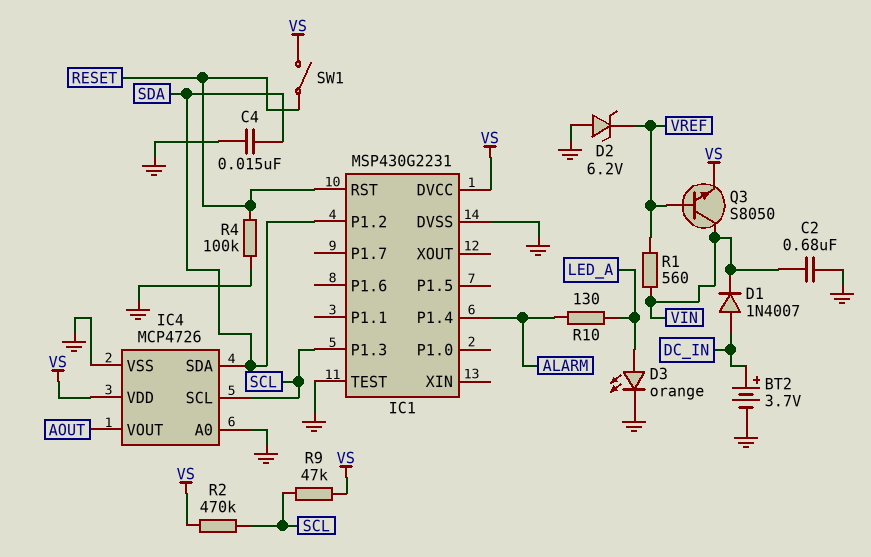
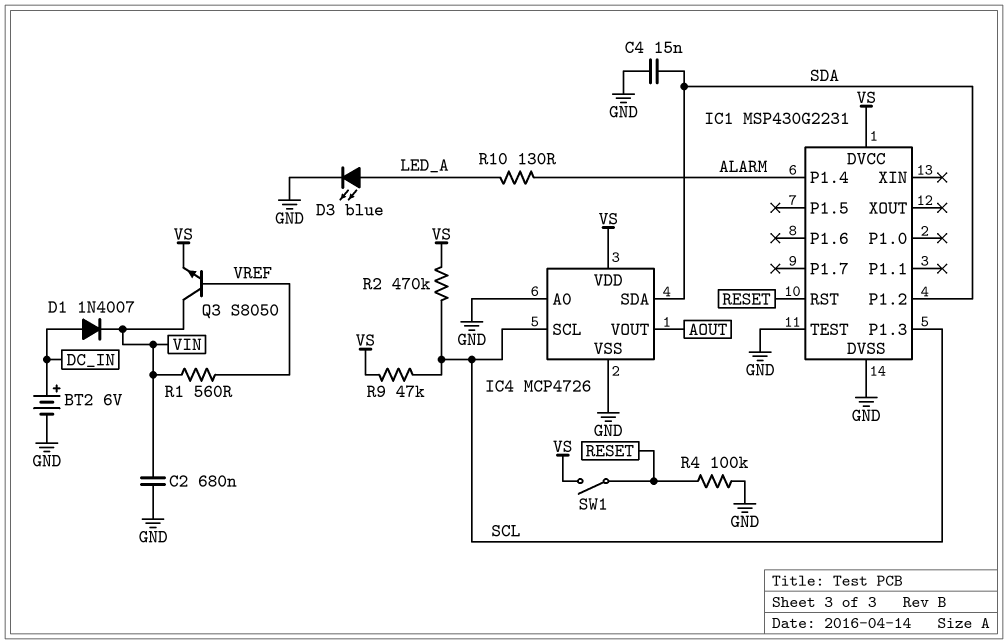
BT2: 3.7V (plus DC_IN, minus GND) -> 6V (plus DC_IN, minus GND)
D2: zener 6.2V (A GND, K VREF) -> none
D3: LED orange (A LED_A, K GND) -> LED blue (A LED_A, K GND)

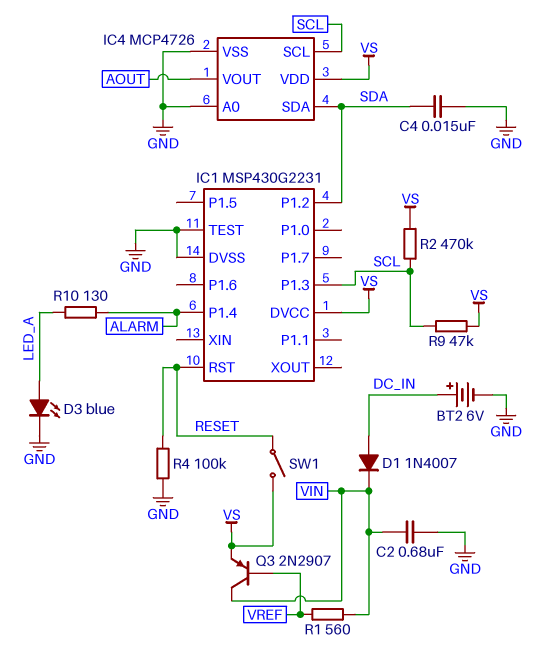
Q3: NPN S8050 (B VREF, C VIN, E VS) -> PNP 2N2907 (B VREF, C VIN, E VS)

